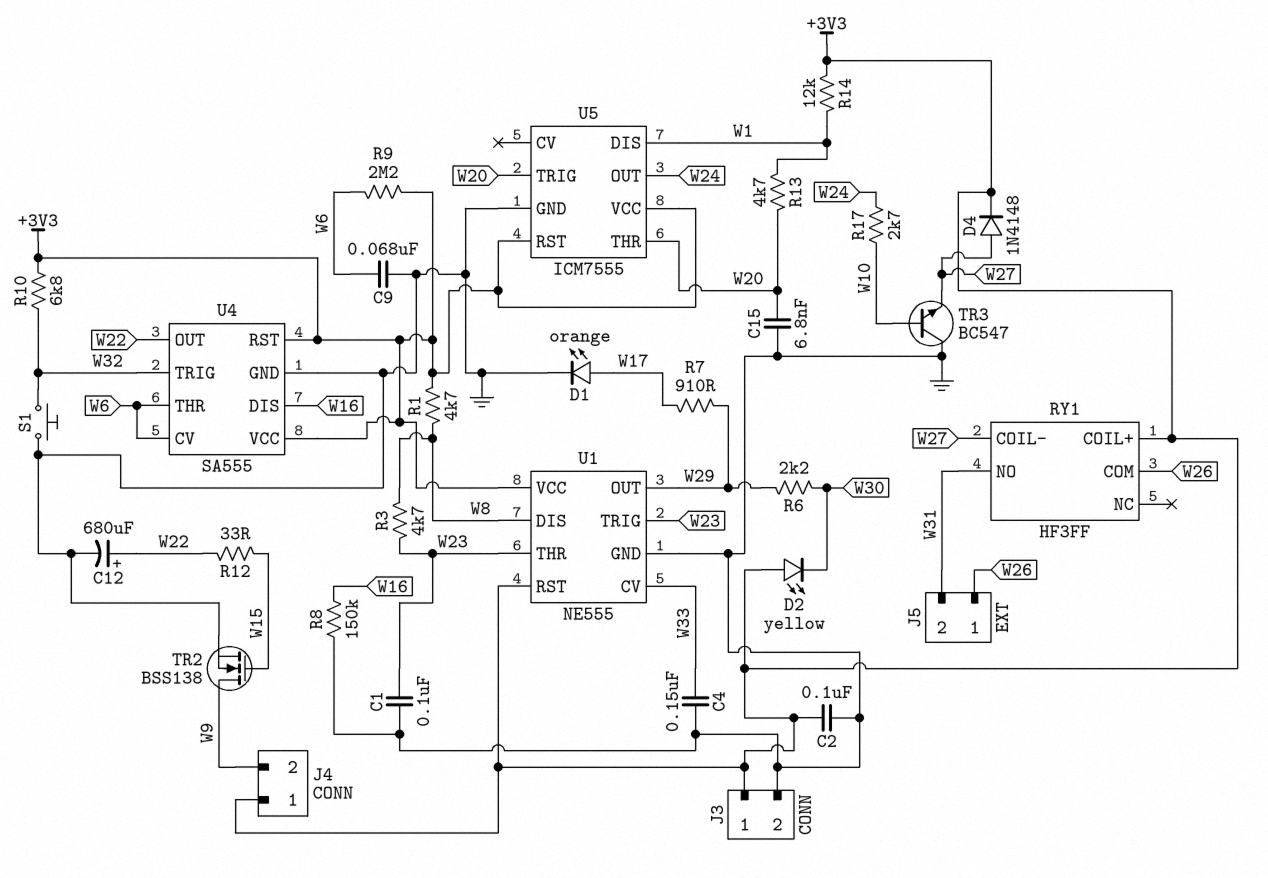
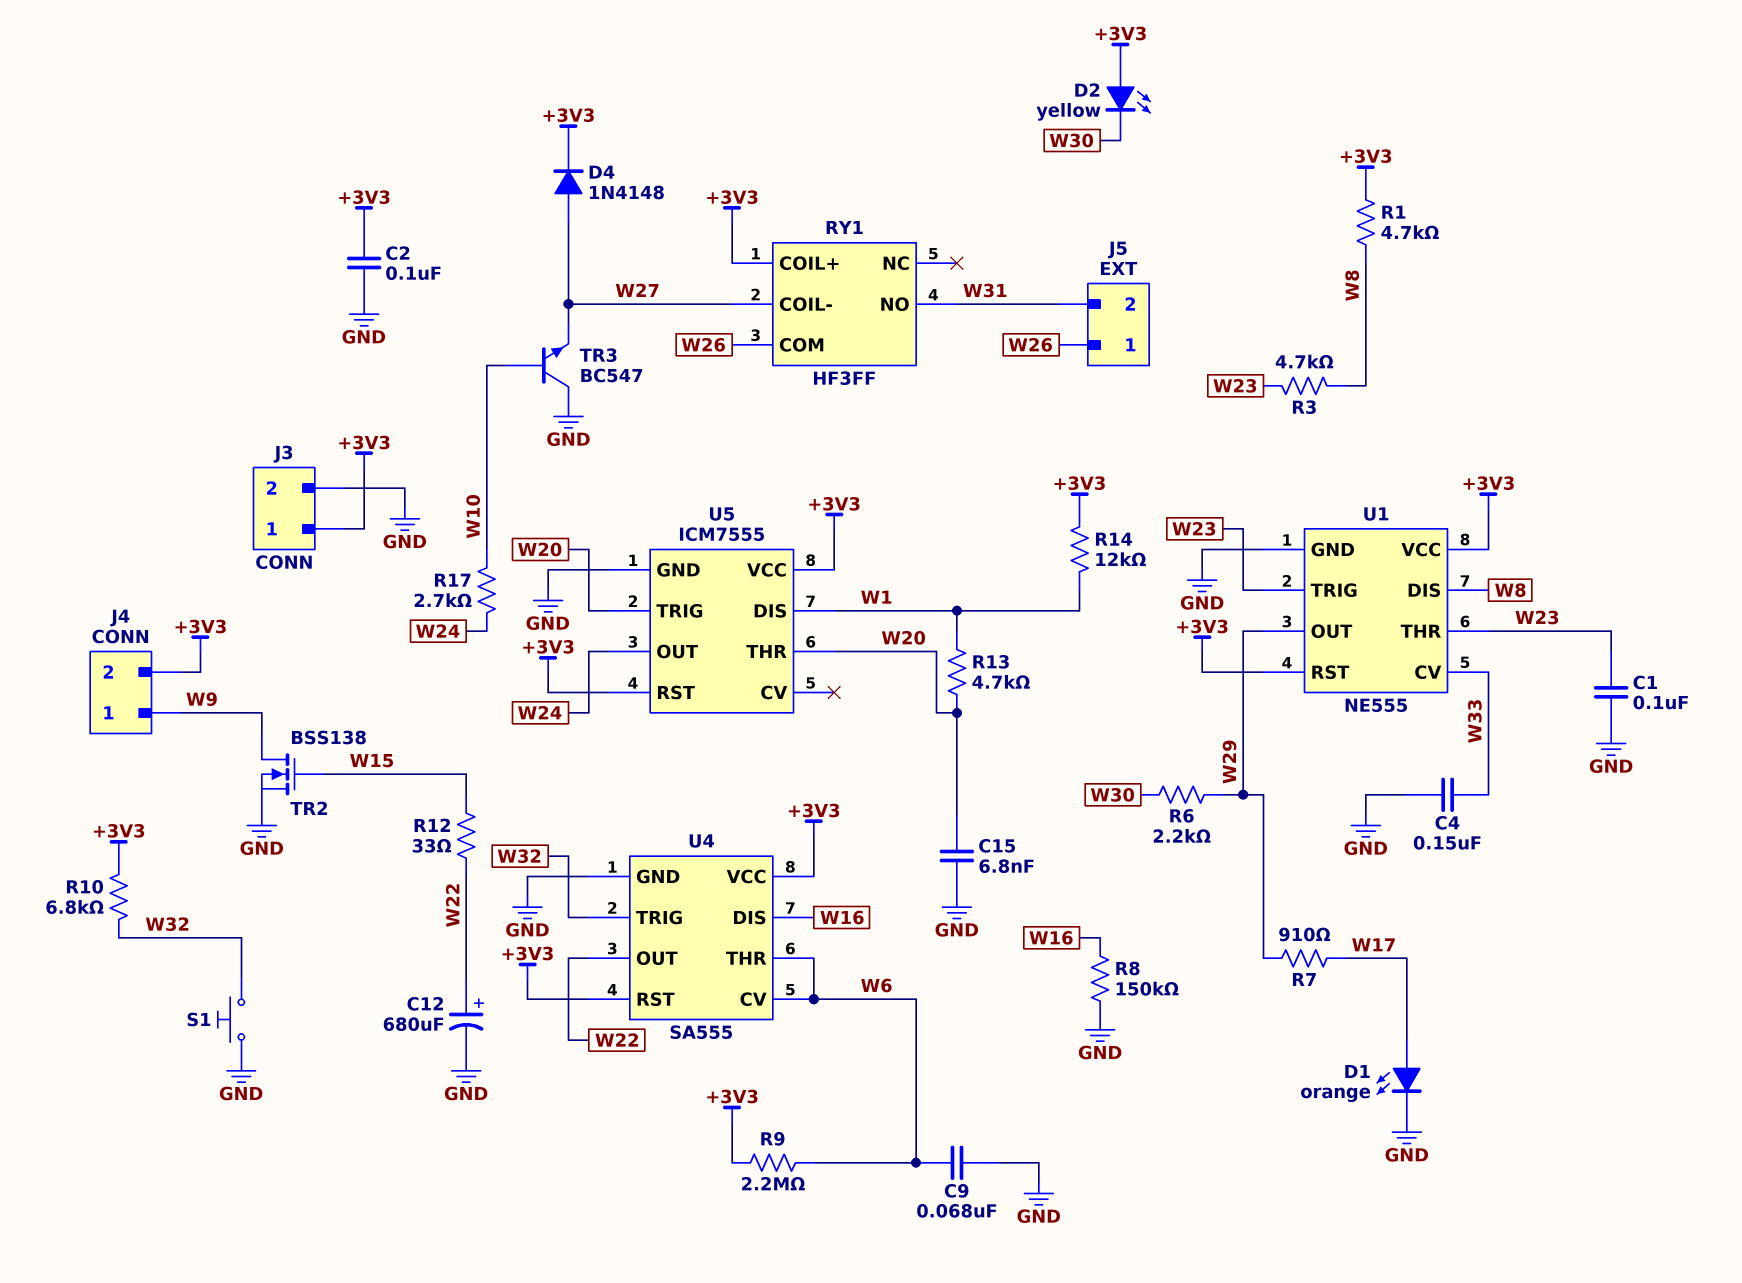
J4 pin 1: +3V3 -> W9
J4 pin 2: W9 -> +3V3

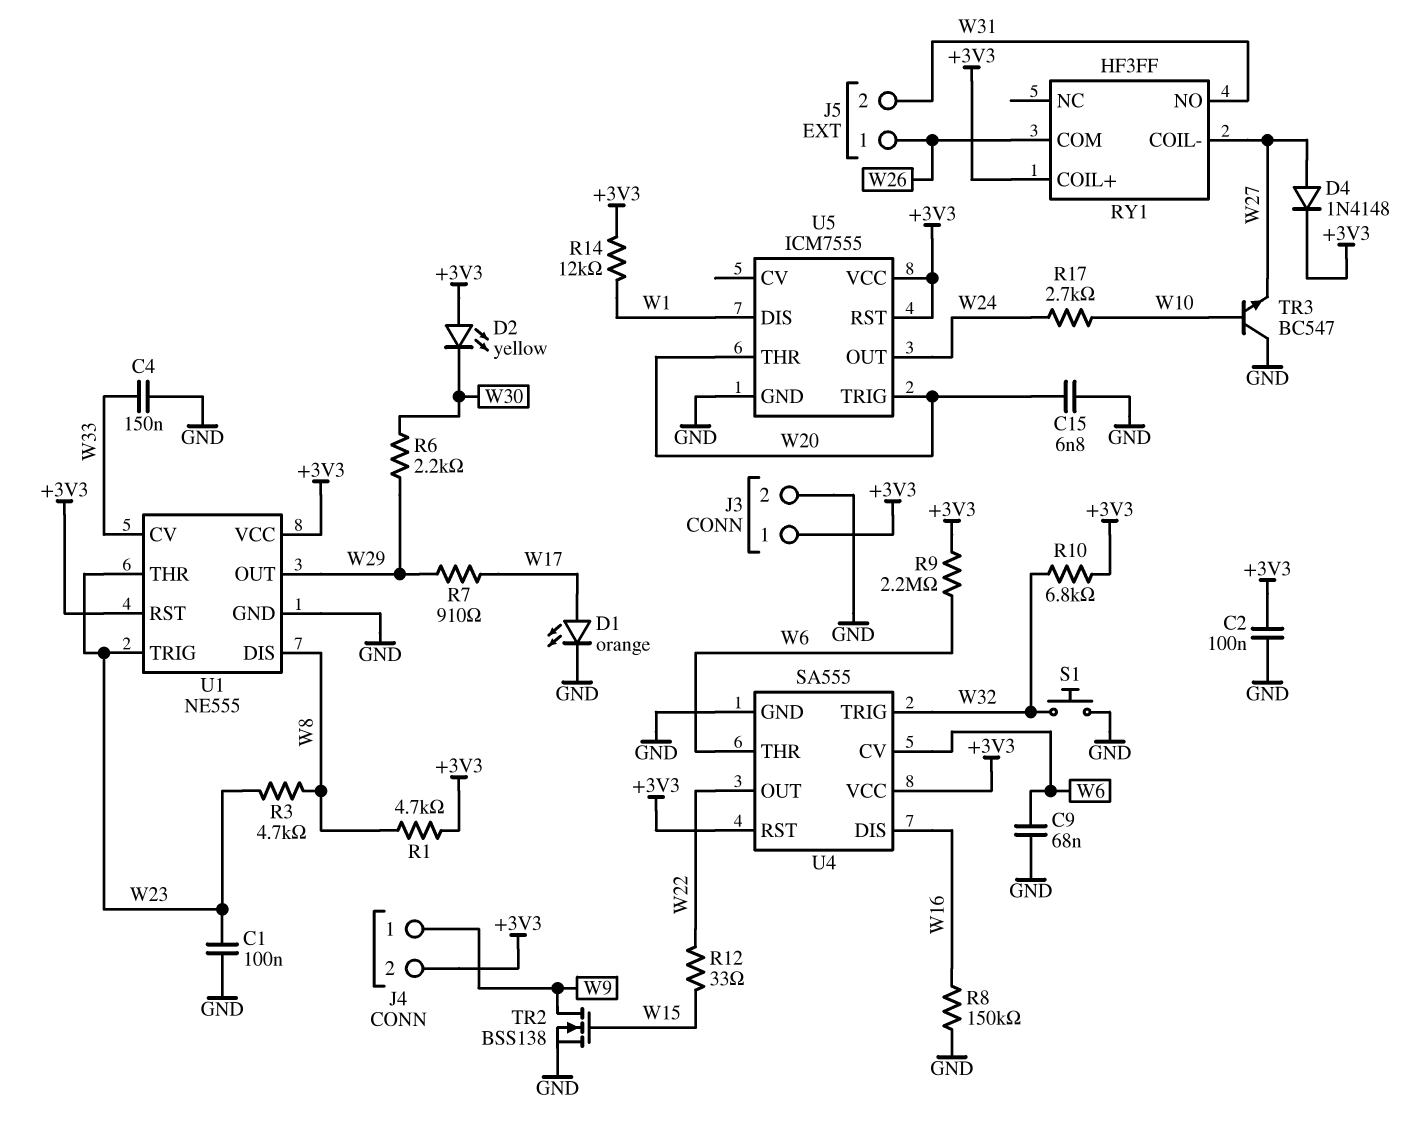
C12: 680uF (plus W22, minus GND) -> none
R13: 4.7k (W1, W20) -> none

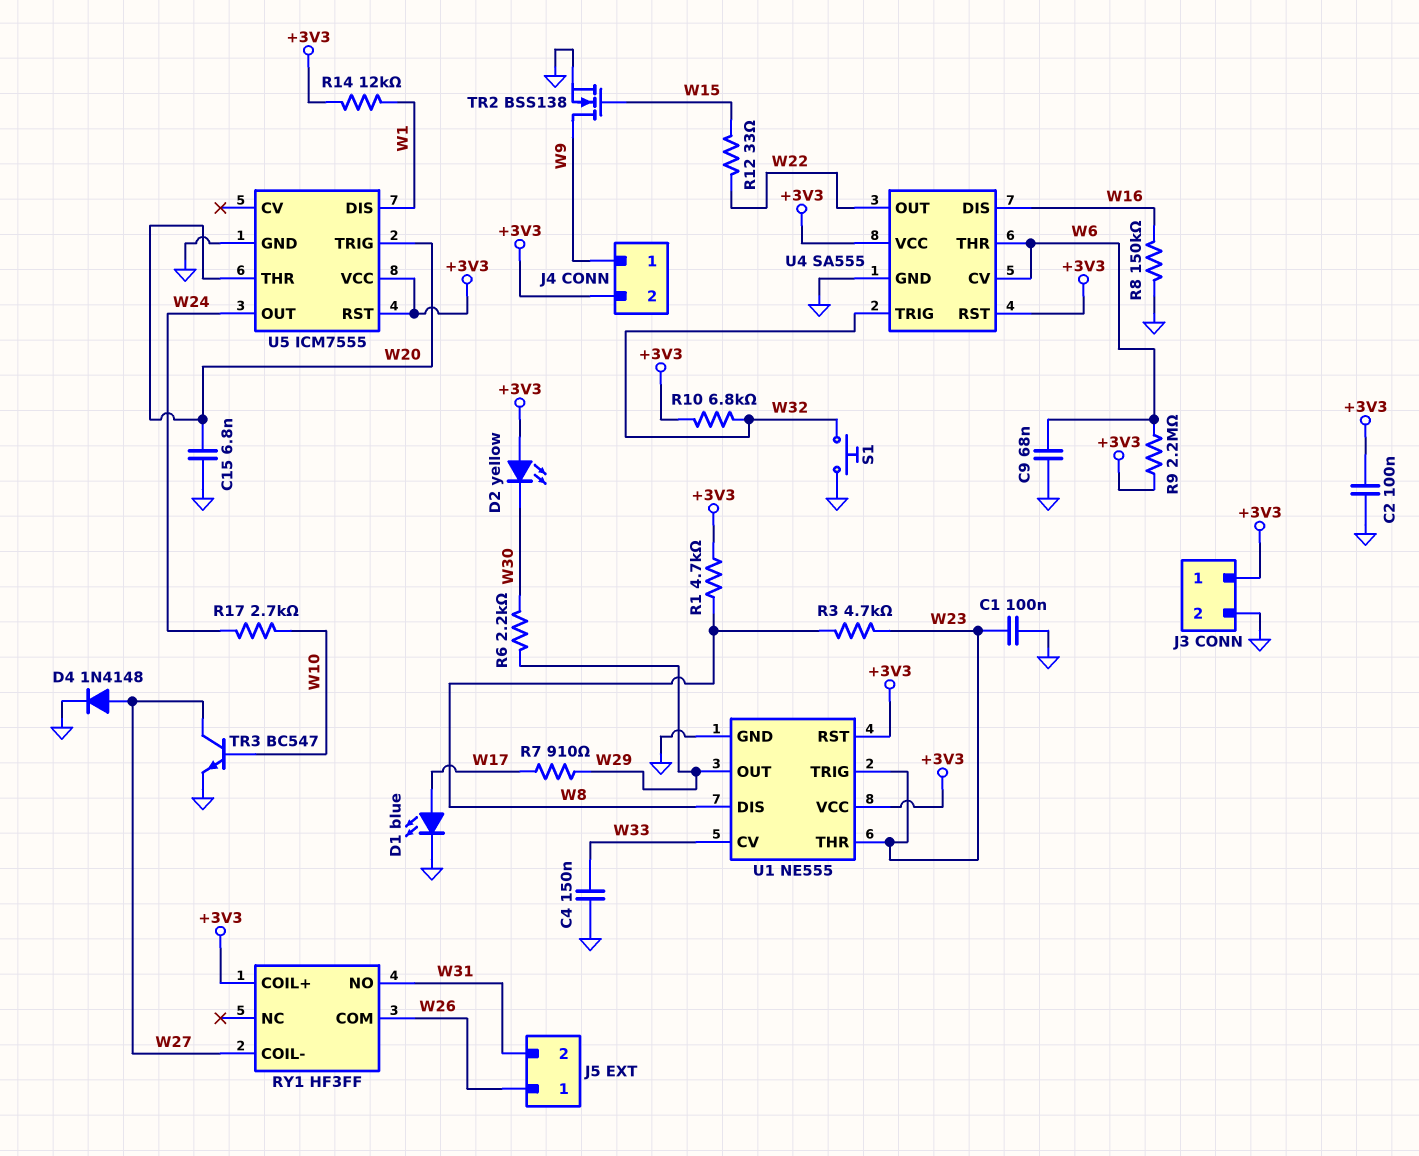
D1: LED orange (A W17, K GND) -> LED blue (A W17, K GND)
D4: diode 1N4148 (A W27, K +3V3) -> diode 1N4148 (A W27, K GND)
TR3: NPN BC547 (B W10, C GND, E W27) -> NPN BC547 (B W10, C W27, E GND)

